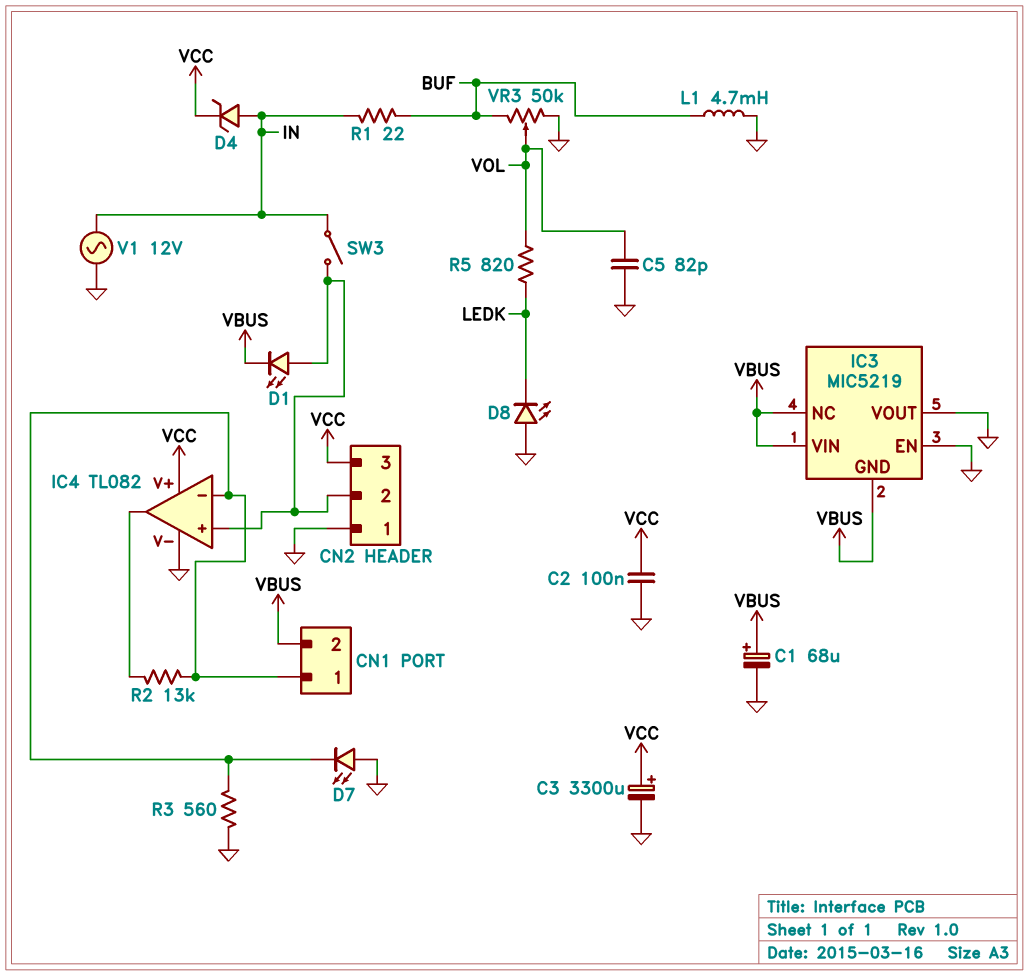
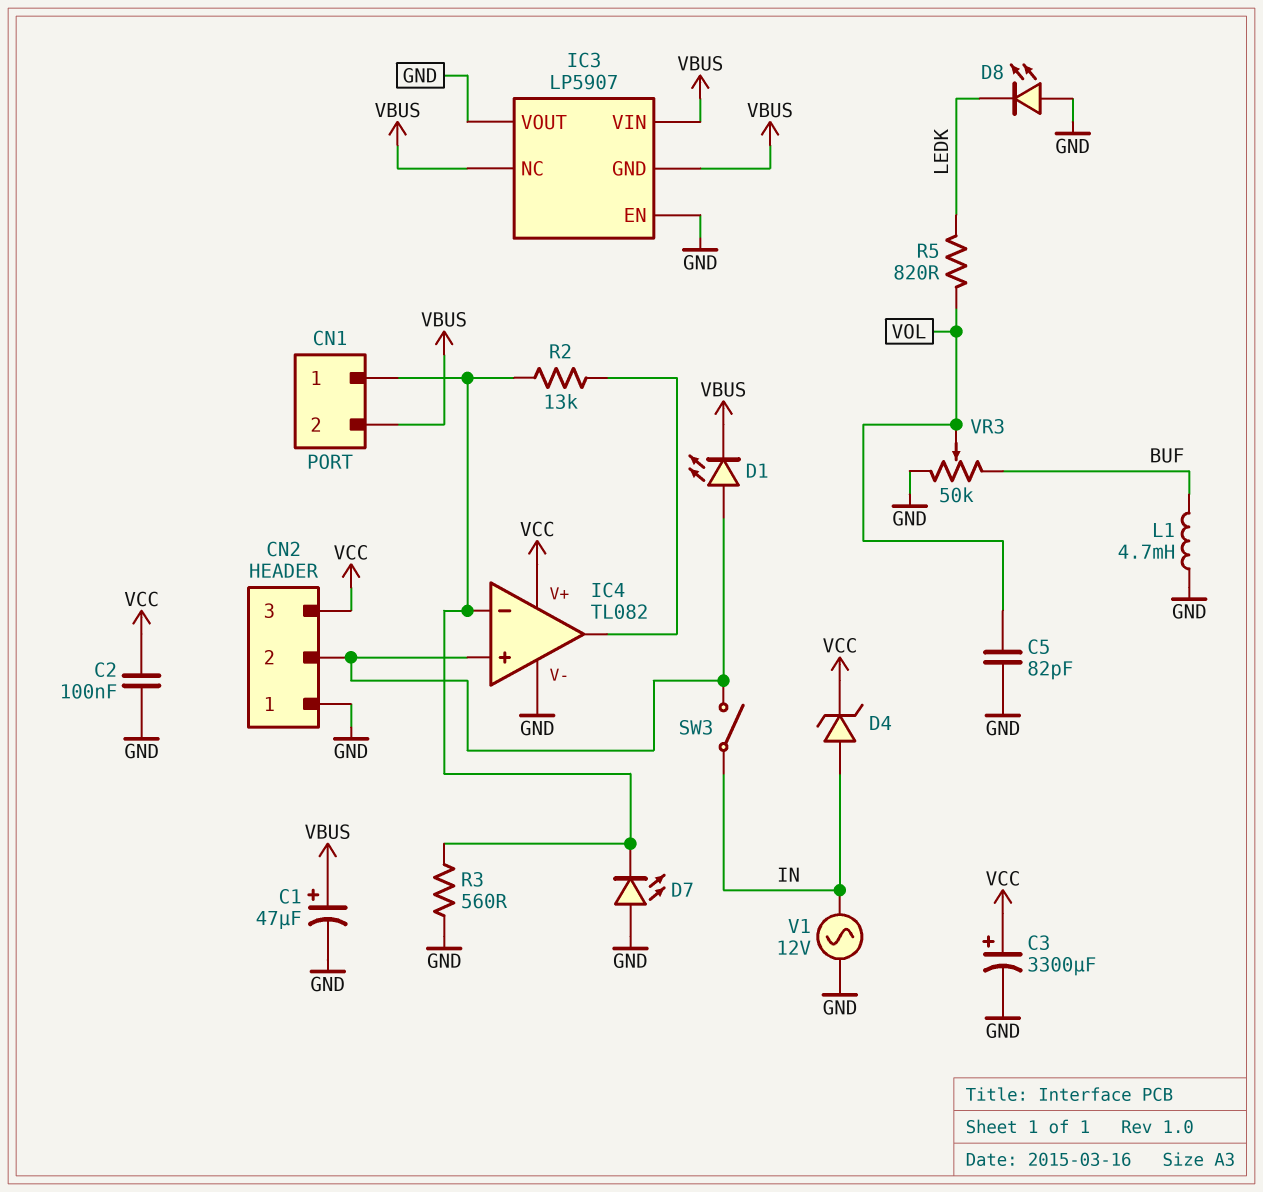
C1: 68uF (plus VBUS, minus GND) -> 47uF (plus VBUS, minus GND)
IC3: MIC5219 -> LP5907
R1: 22 (BUF, IN) -> none

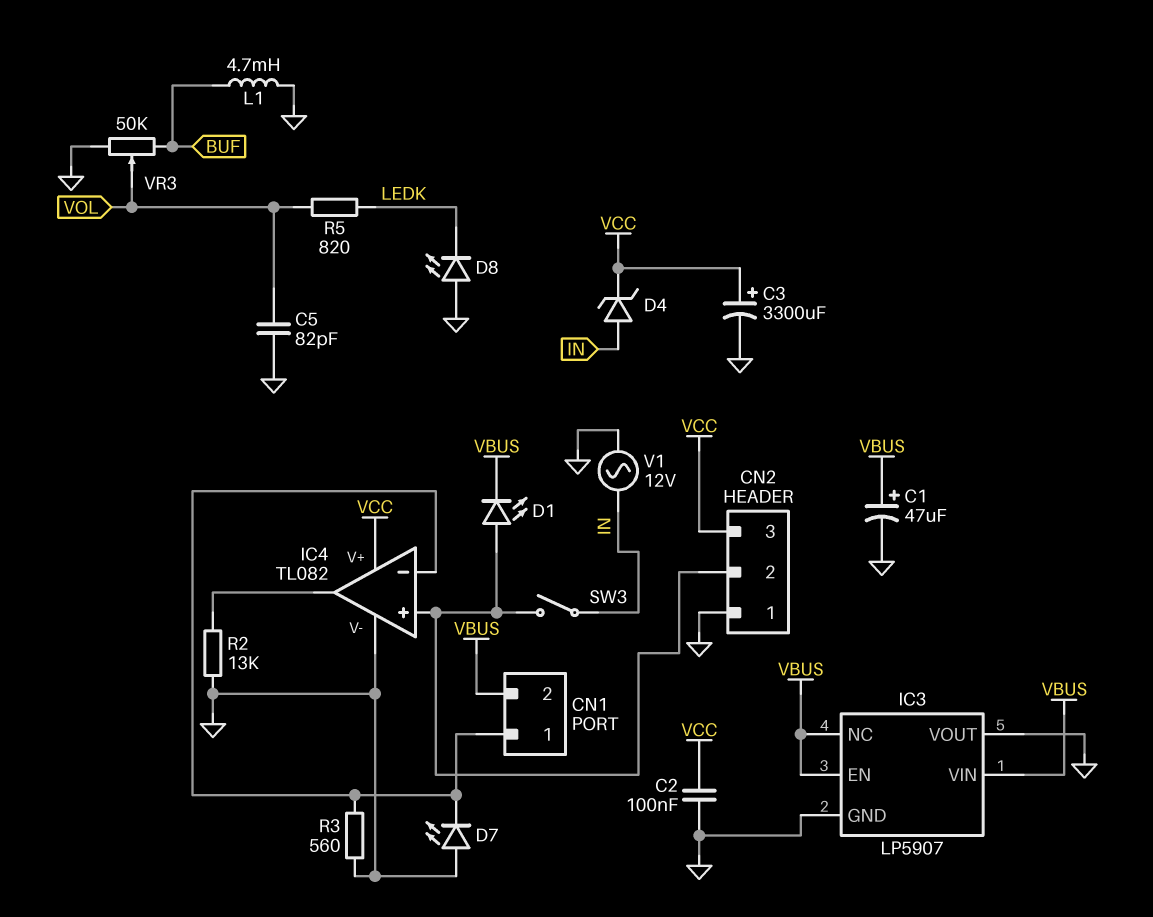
IC3 pin EN: GND -> VBUS
IC3 pin GND: VBUS -> GND
R2: 13k (CN1/1, IC4/out) -> 13k (GND, IC4/out)

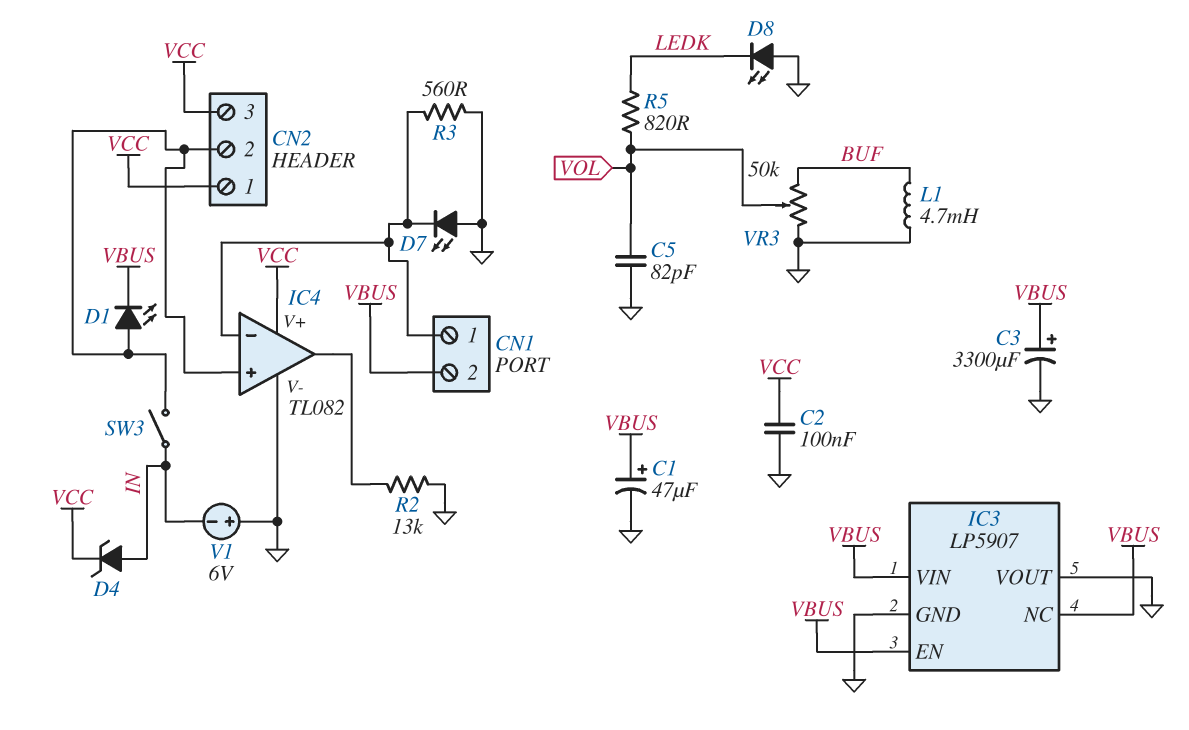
C3: 3300uF (plus VCC, minus GND) -> 3300uF (plus VBUS, minus GND)
CN2 pin 1: GND -> VCC
V1: AC 12V (GND, IN) -> 6V (plus GND, minus IN)

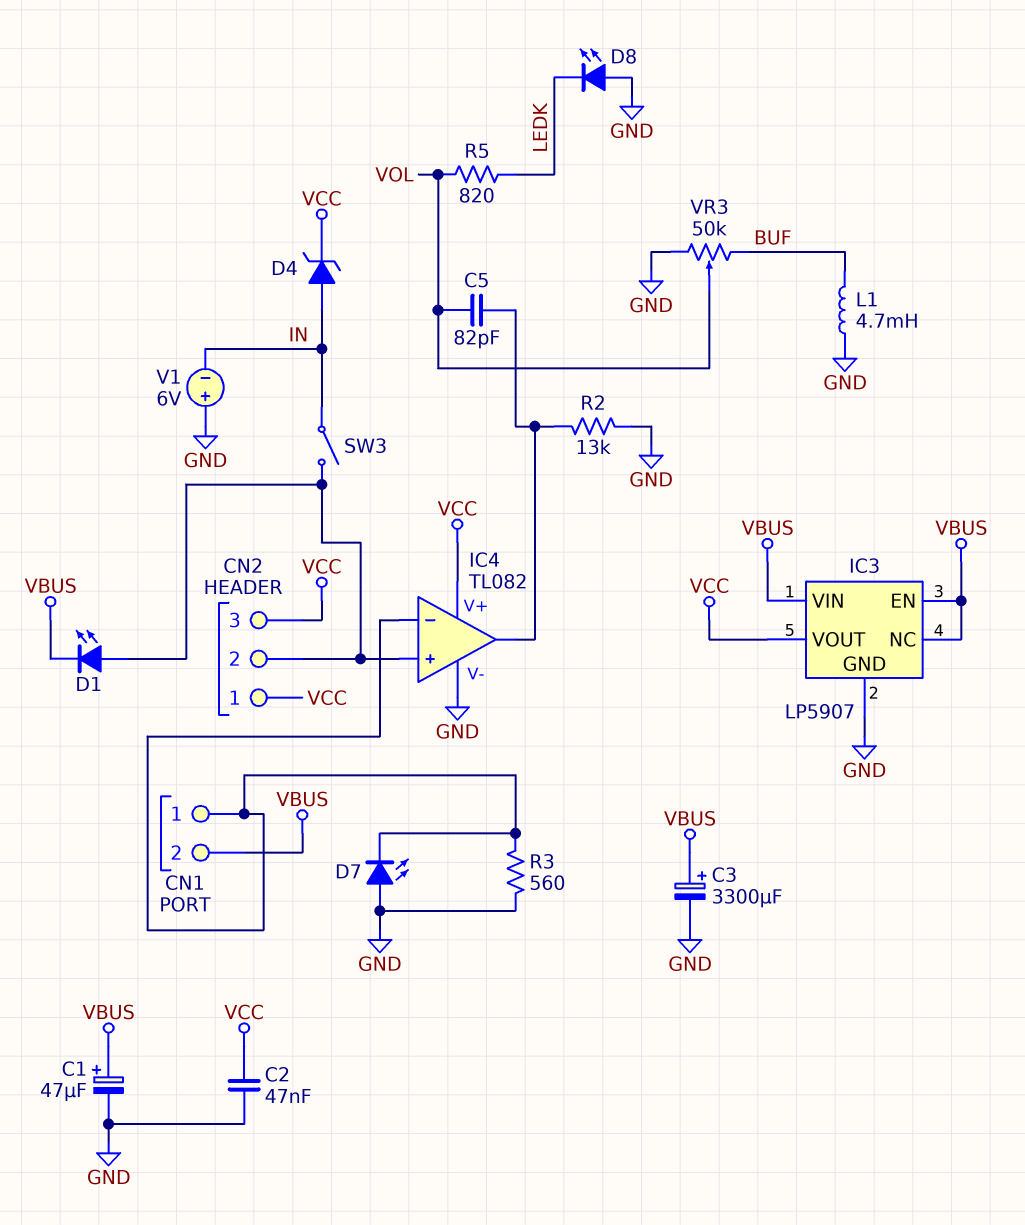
C2: 100nF (GND, VCC) -> 47nF (GND, VCC)
C5: 82pF (GND, VOL) -> 82pF (IC4/out, VOL)
IC3 pin VOUT: GND -> VCC

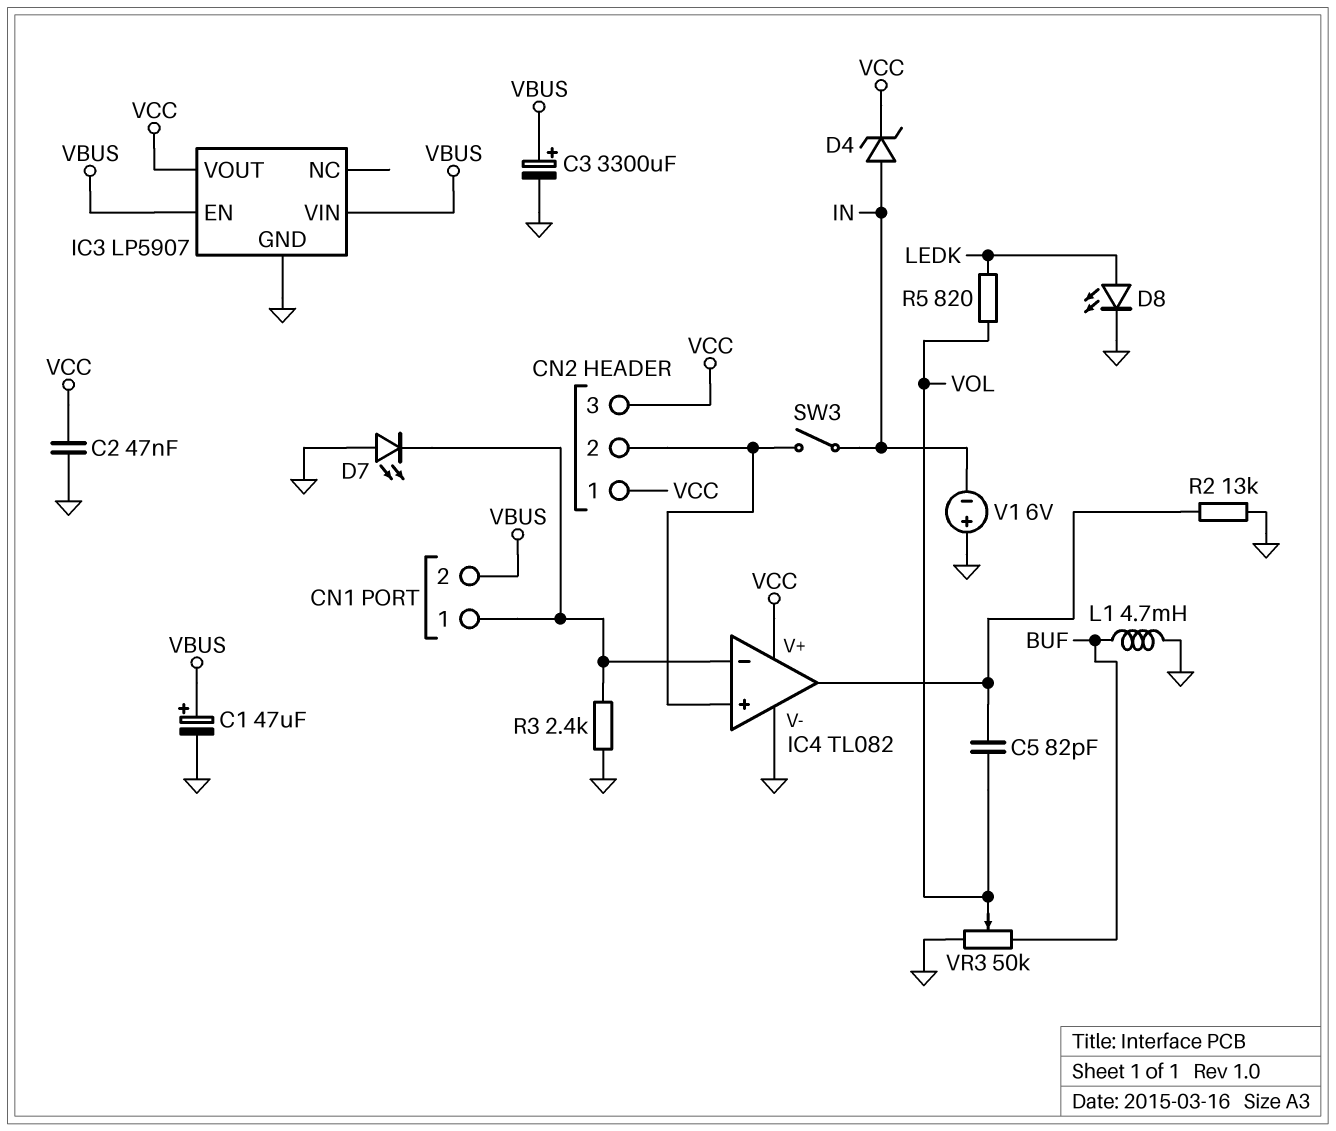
D1: LED (A CN2/2, K VBUS) -> none
D8: LED (A GND, K LEDK) -> LED (A LEDK, K GND)
IC3 pin NC: VBUS -> none
R3: 560 (CN1/1, GND) -> 2.4k (CN1/1, GND)

